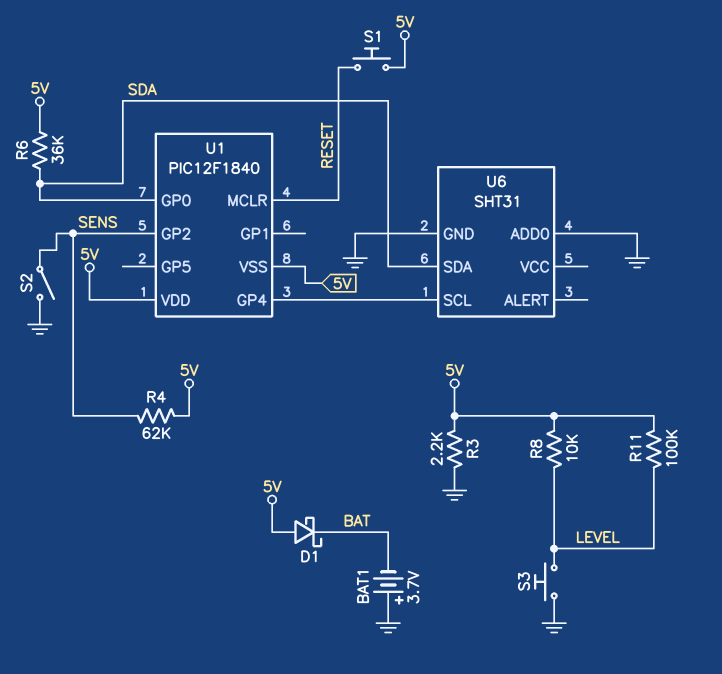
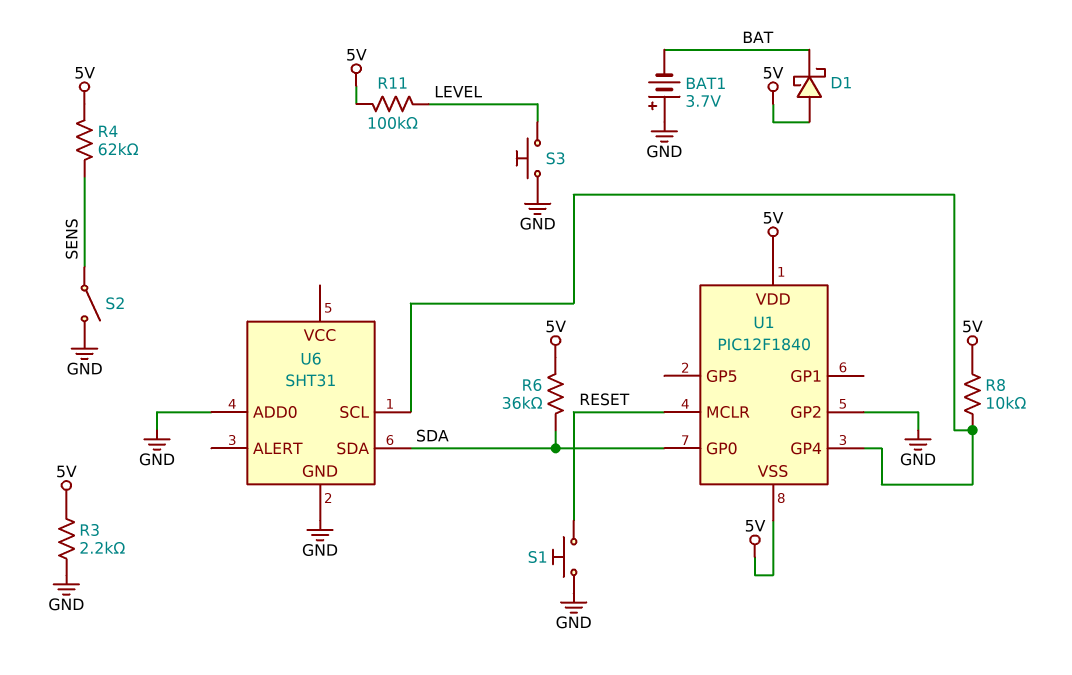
R8: 10k (5V, LEVEL) -> 10k (5V, U1/GP4)
S1: button (5V, RESET) -> button (GND, RESET)
U1 pin GP2: SENS -> GND

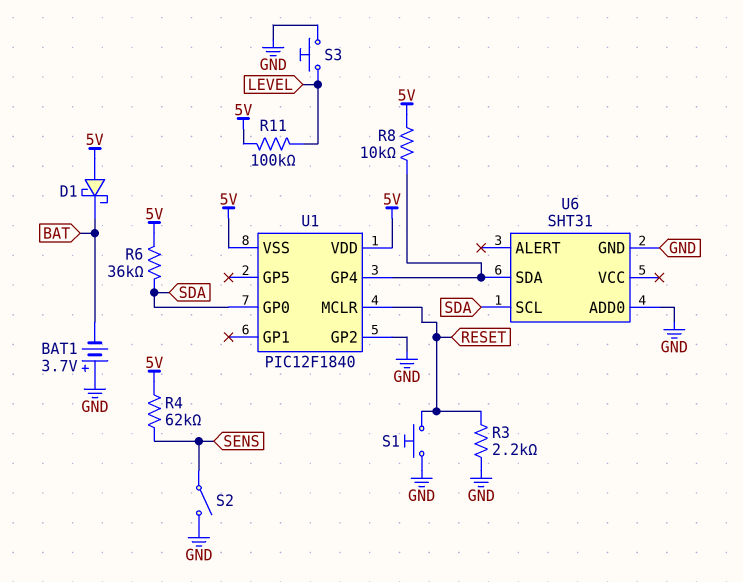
R3: 2.2k (5V, GND) -> 2.2k (GND, RESET)
U6 pin SCL: U1/GP4 -> SDA
U6 pin SDA: SDA -> U1/GP4

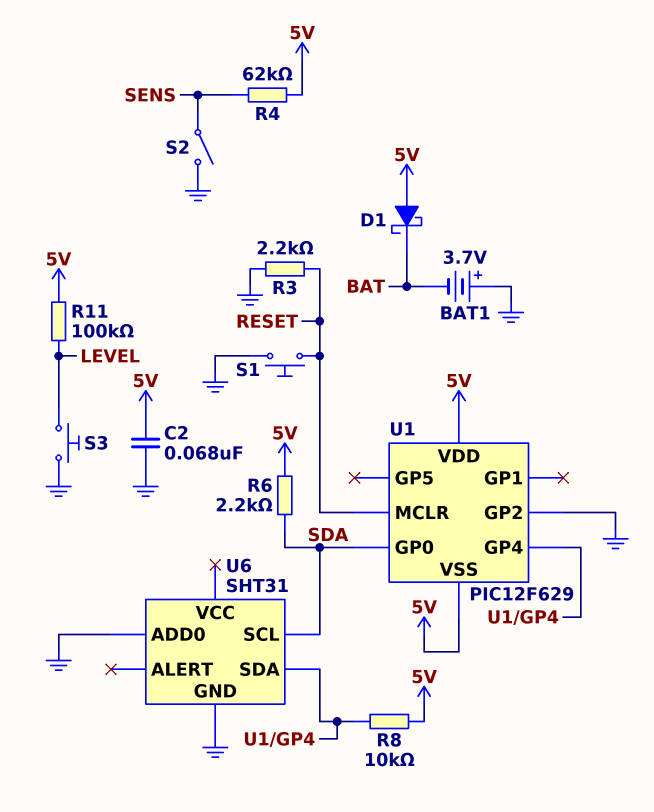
C2: none -> 68nF (5V, GND)
R6: 36k (5V, SDA) -> 2.2k (5V, SDA)
U1: PIC12F1840 -> PIC12F629

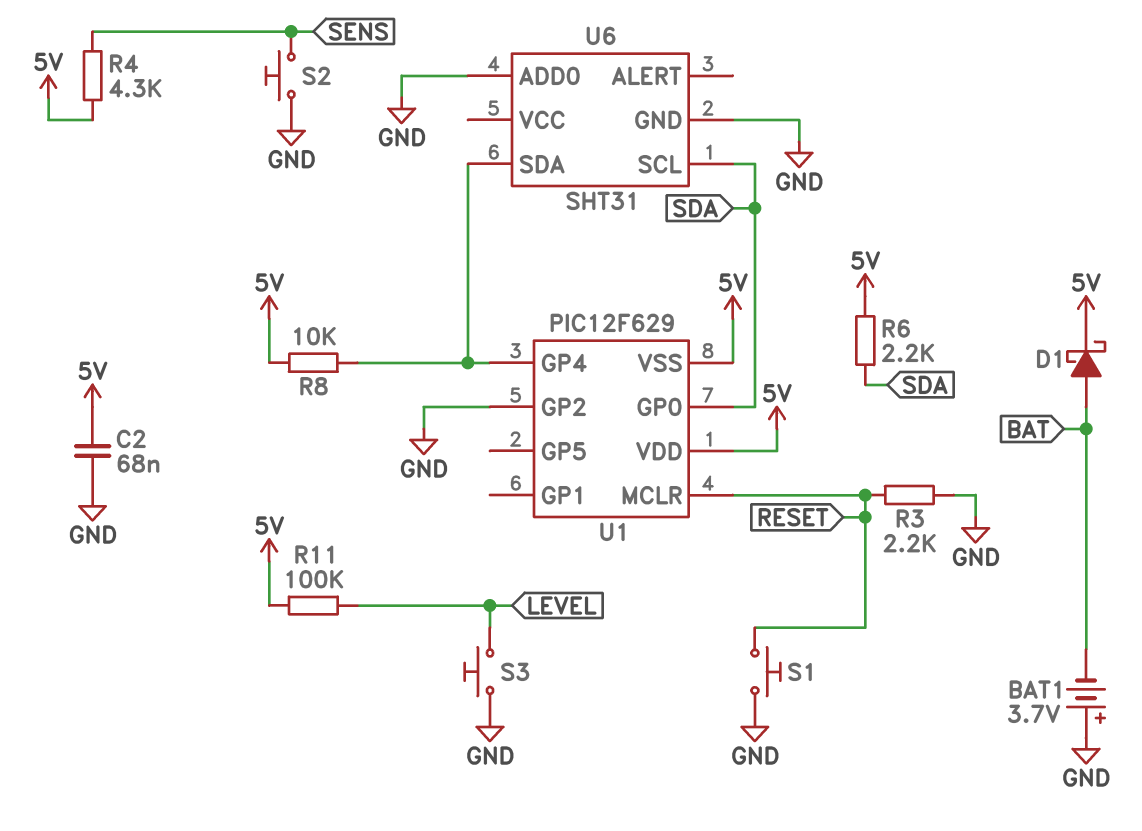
D1: schottky (A 5V, K BAT) -> schottky (A BAT, K 5V)
R4: 62k (5V, SENS) -> 4.3k (5V, SENS)
S2: switch (GND, SENS) -> button (GND, SENS)

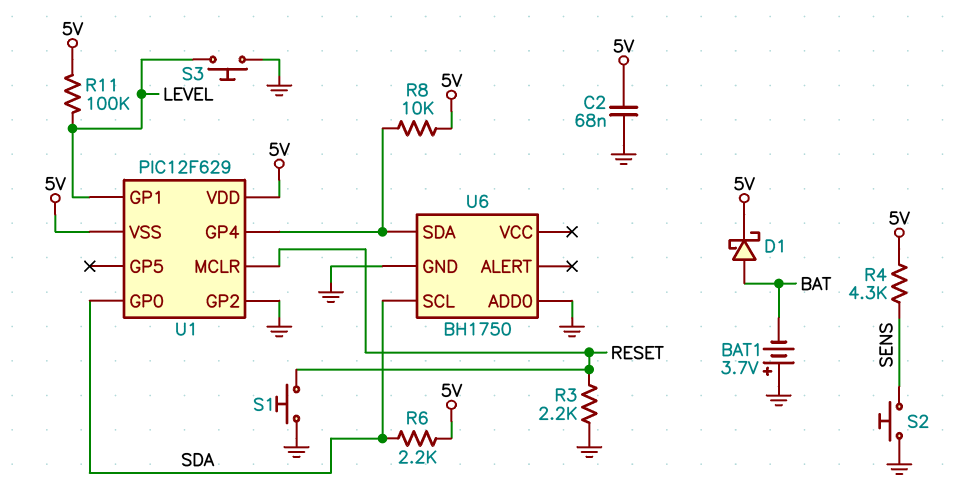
U1 pin GP1: none -> LEVEL
U6: SHT31 -> BH1750

